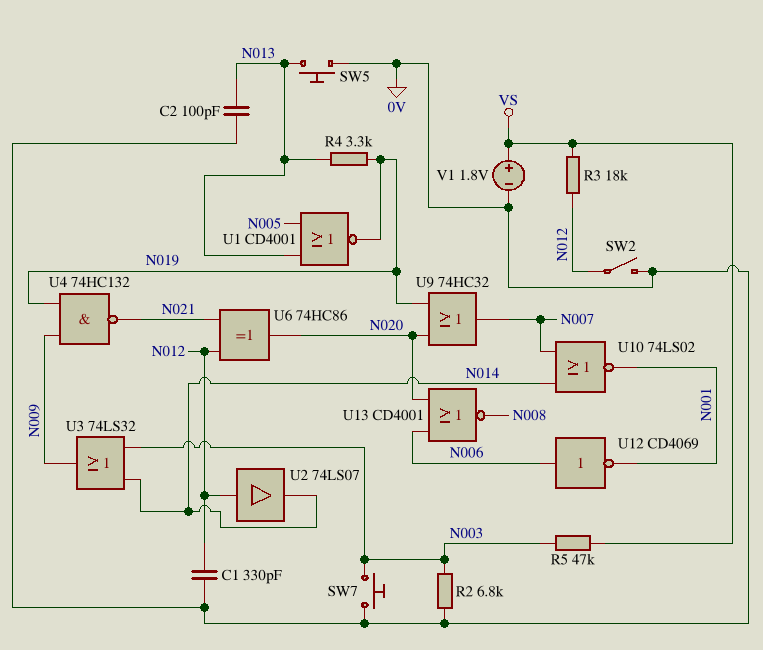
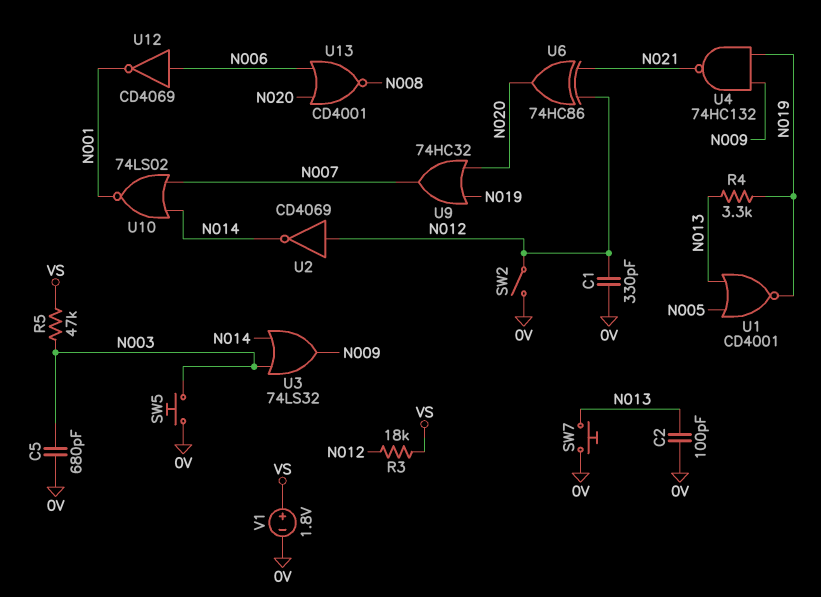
C5: none -> 680pF (0V, N003)
R2: 6.8k (0V, N003) -> none
SW5: button (0V, N013) -> button (0V, N003)
SW7: button (0V, N003) -> button (0V, N013)
U2: buffer 74LS07 (in N012, out N014) -> NOT CD4069 (in N012, out N014)

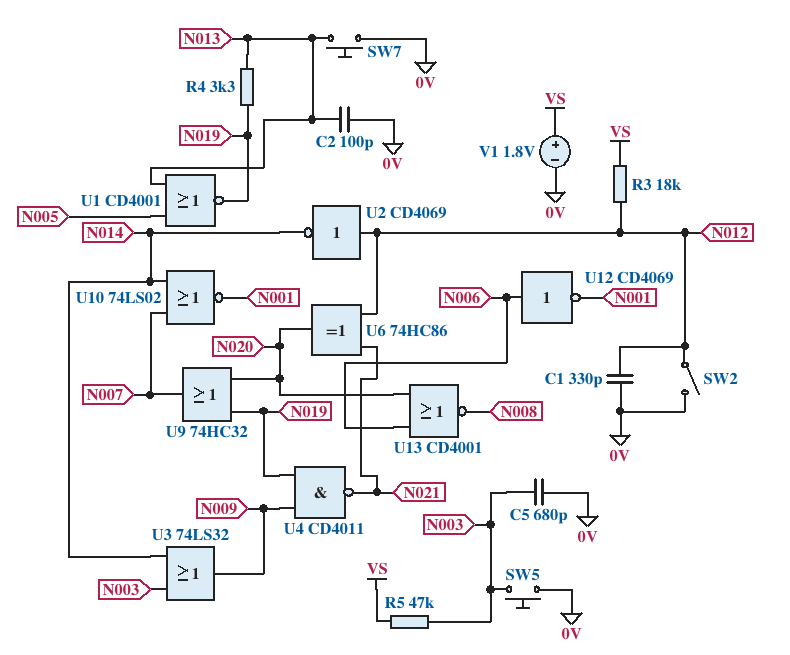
U4: NAND 74HC132 (in N009, in N019, out N021) -> NAND CD4011 (in N009, in N019, out N021)

